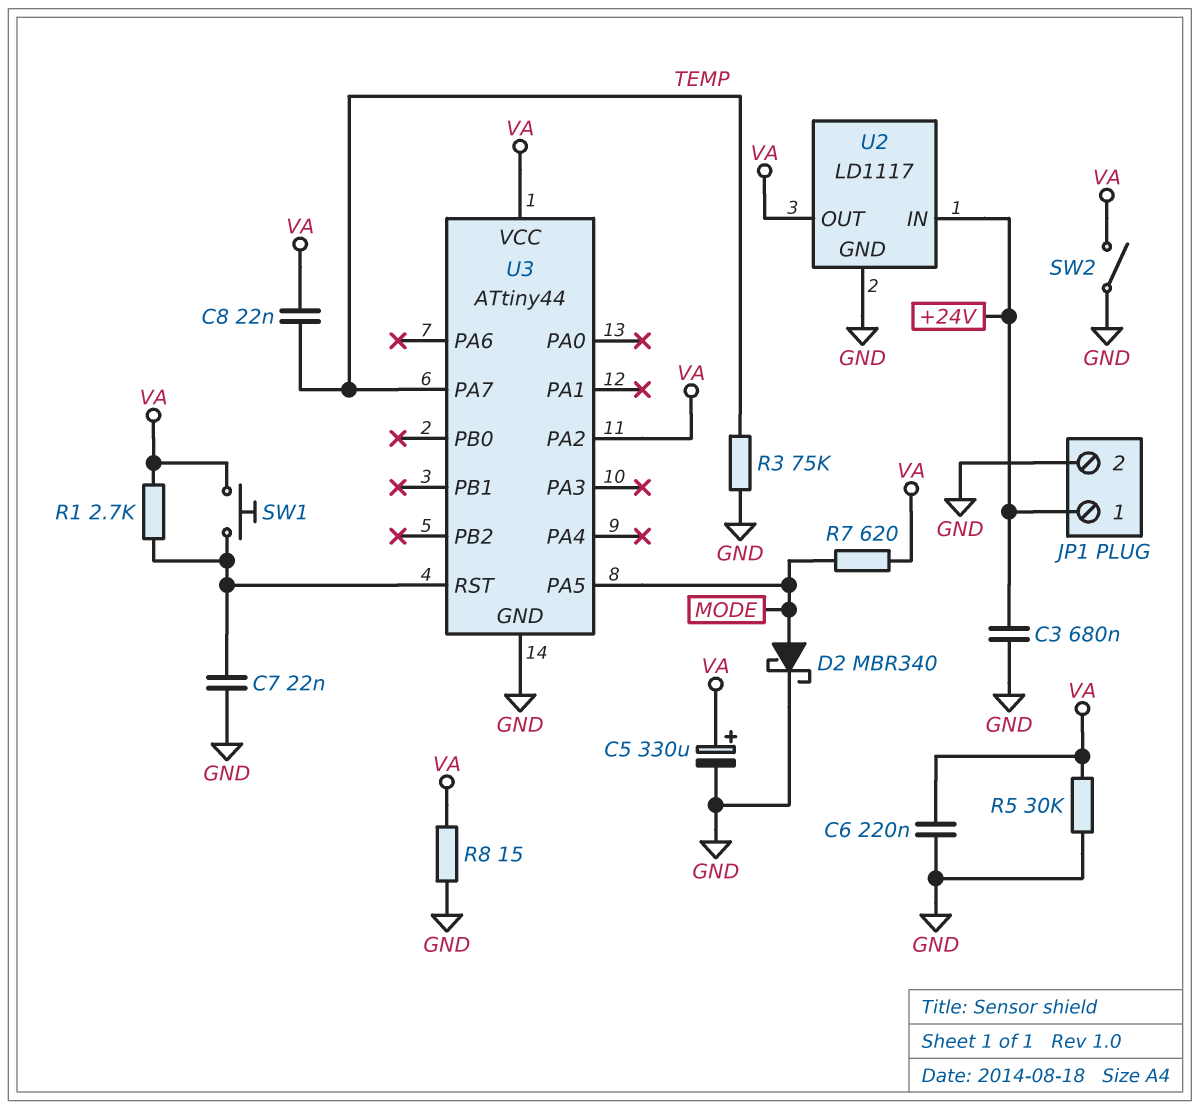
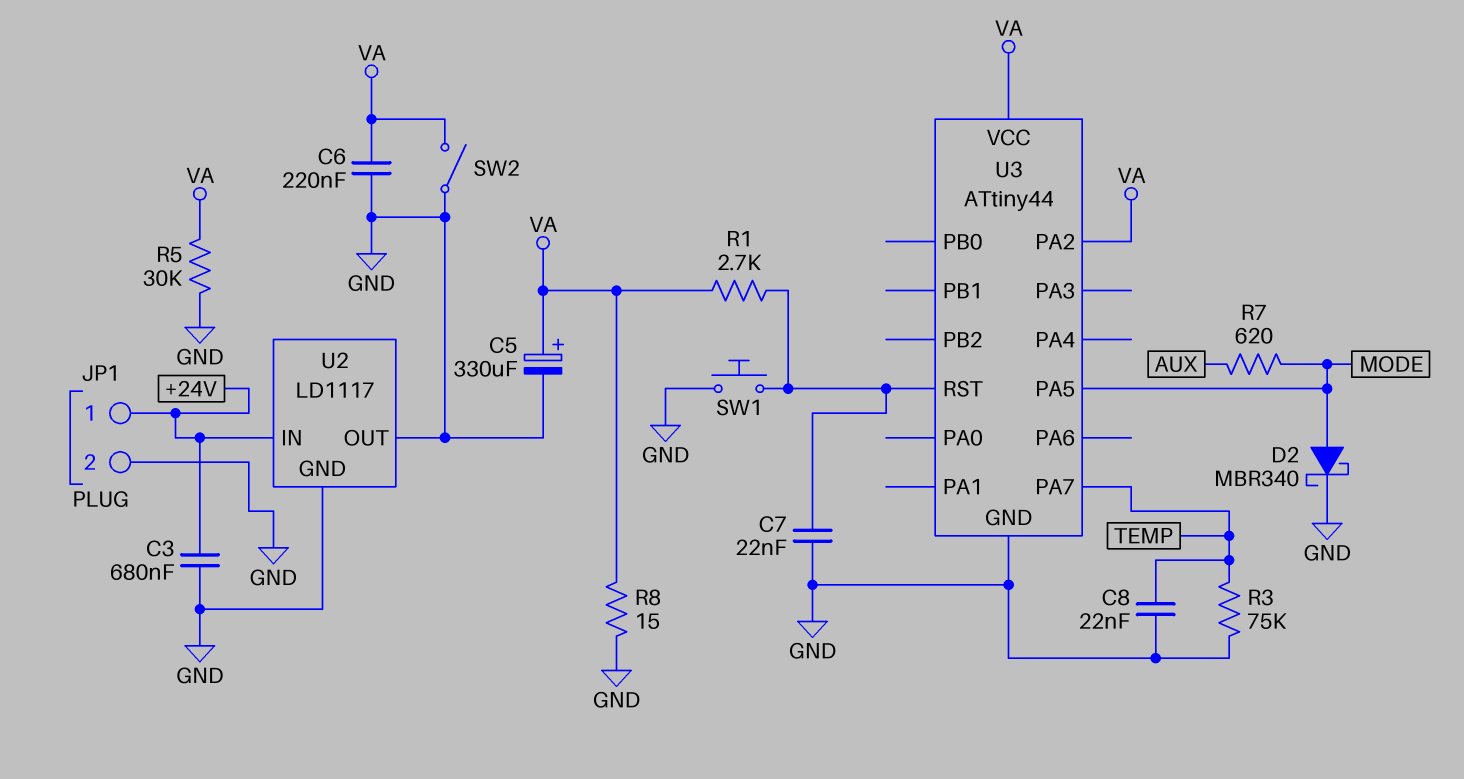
C8: 22nF (TEMP, VA) -> 22nF (GND, TEMP)
R7: 620 (MODE, VA) -> 620 (AUX, MODE)
SW1: button (U3/RST, VA) -> button (GND, U3/RST)
U2 pin OUT: VA -> GND

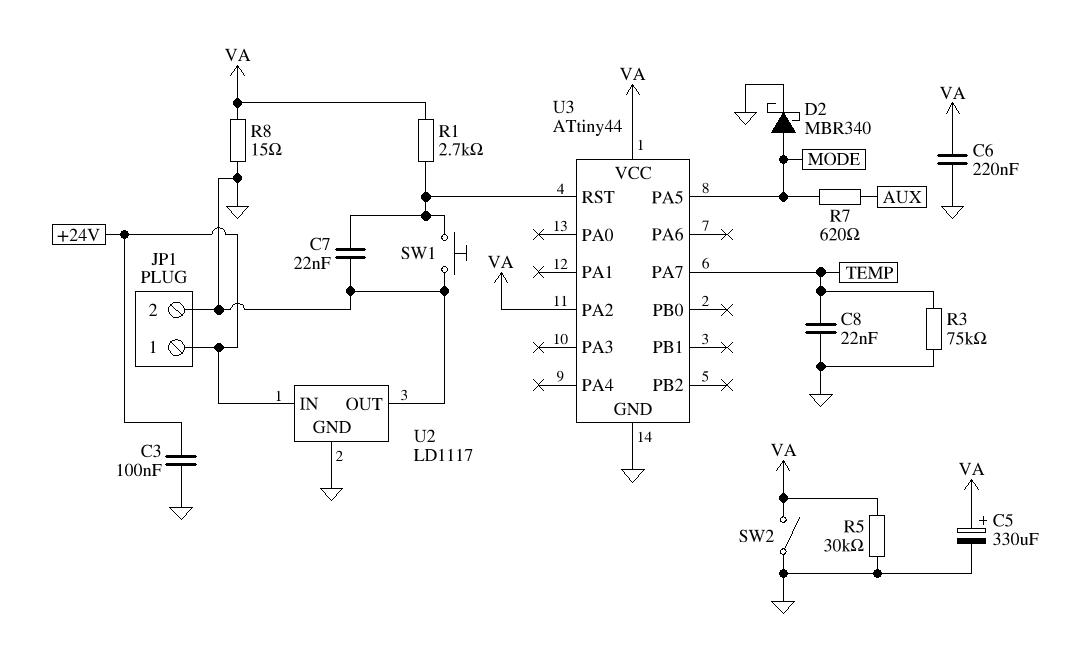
C3: 680nF (+24V, GND) -> 100nF (+24V, GND)

